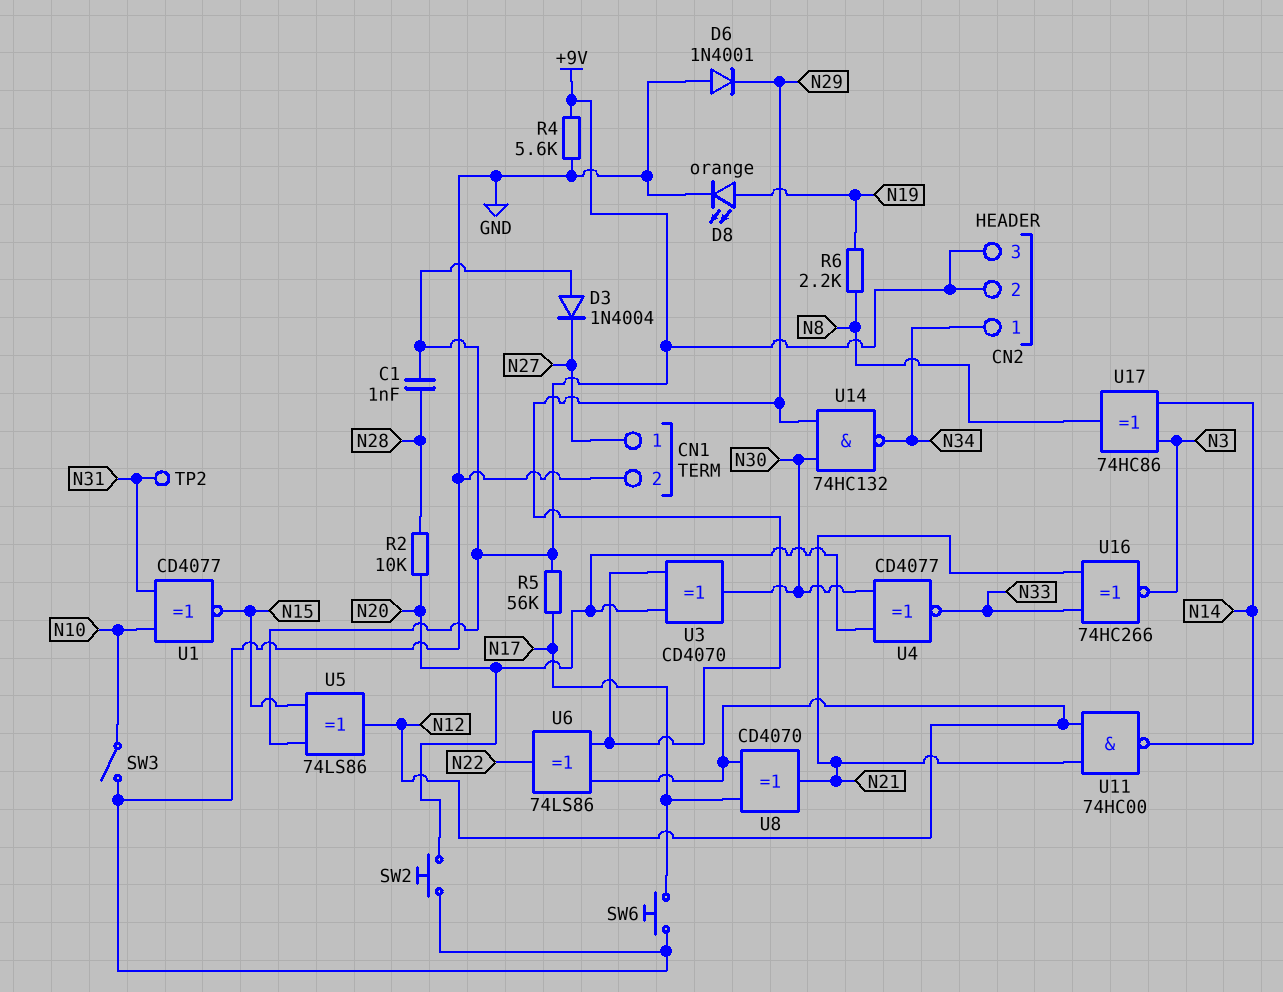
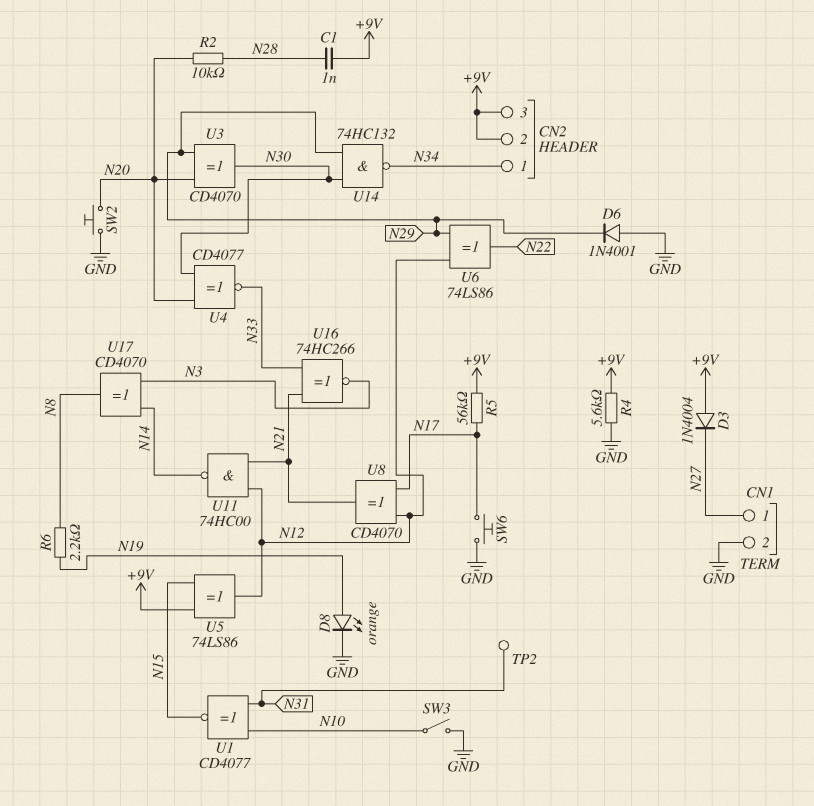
U17: XOR 74HC86 (in N3, in N14, out N8) -> XOR CD4070 (in N3, in N14, out N8)

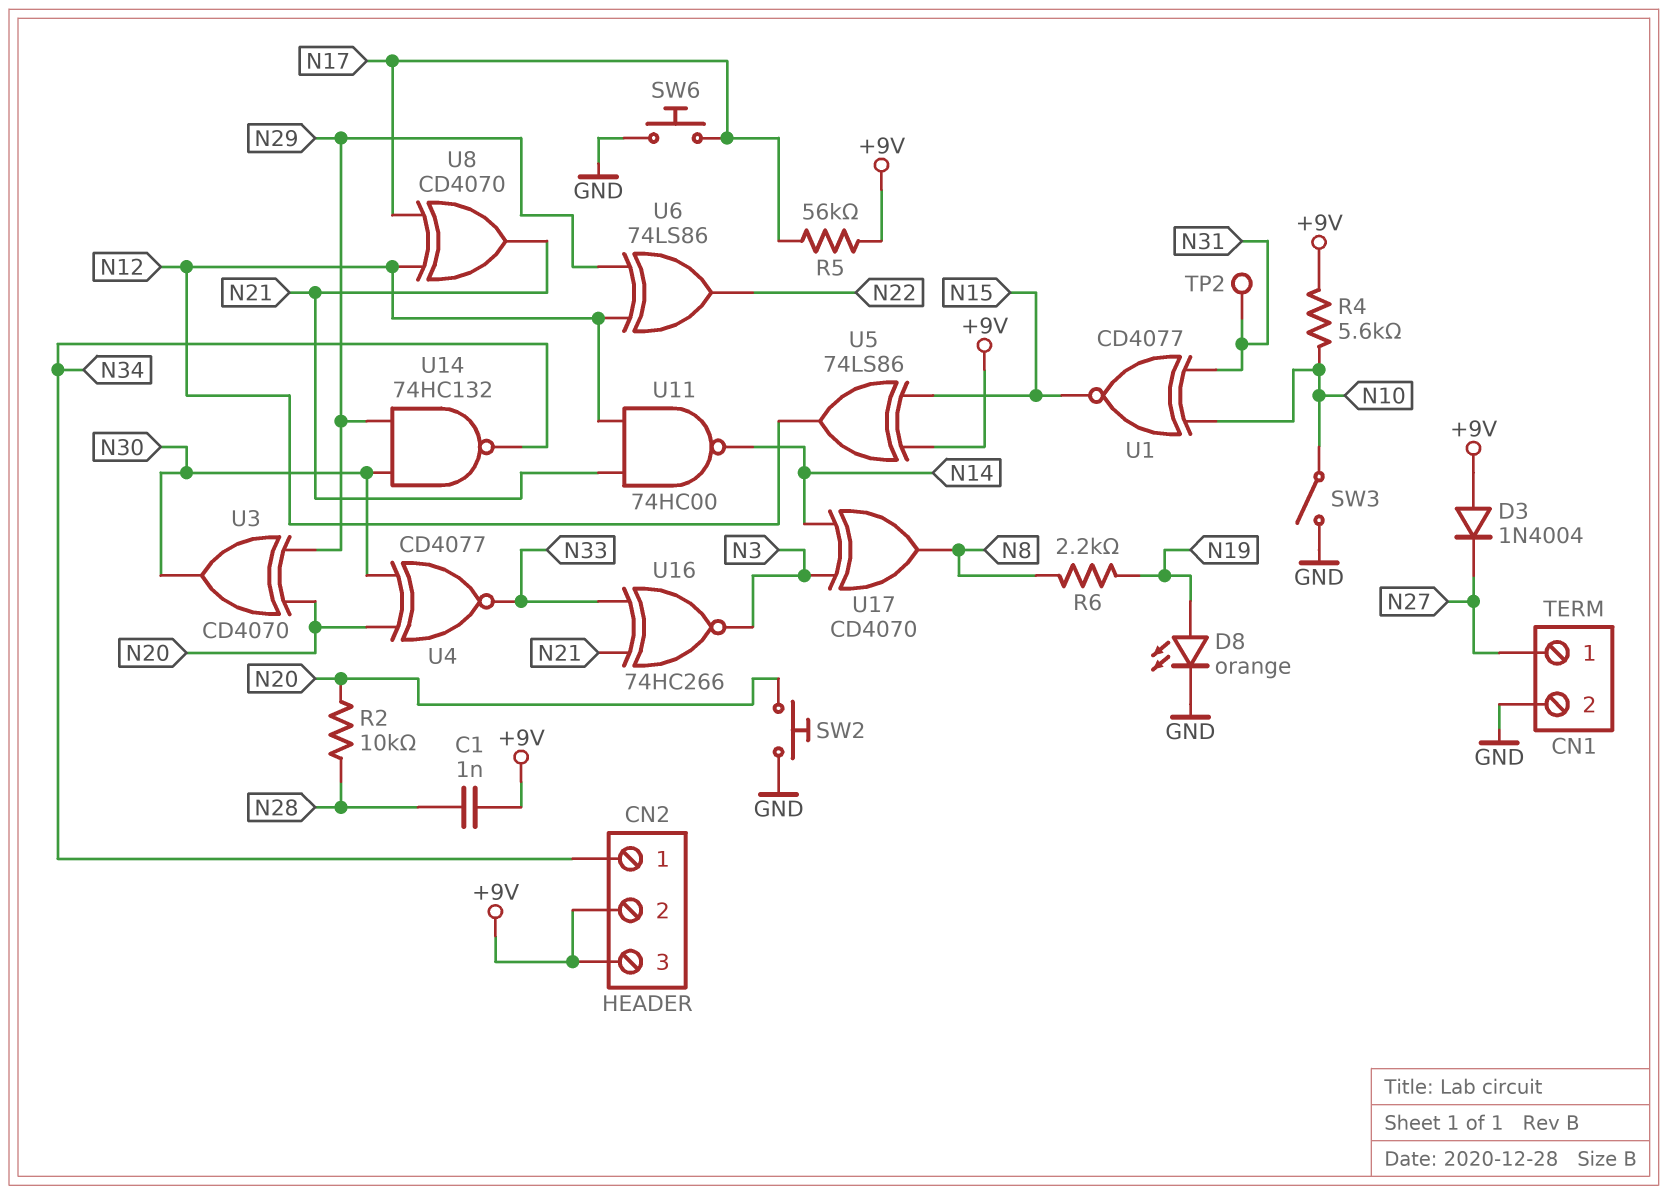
D6: diode 1N4001 (A GND, K N29) -> none
R4: 5.6k (+9V, GND) -> 5.6k (+9V, N10)

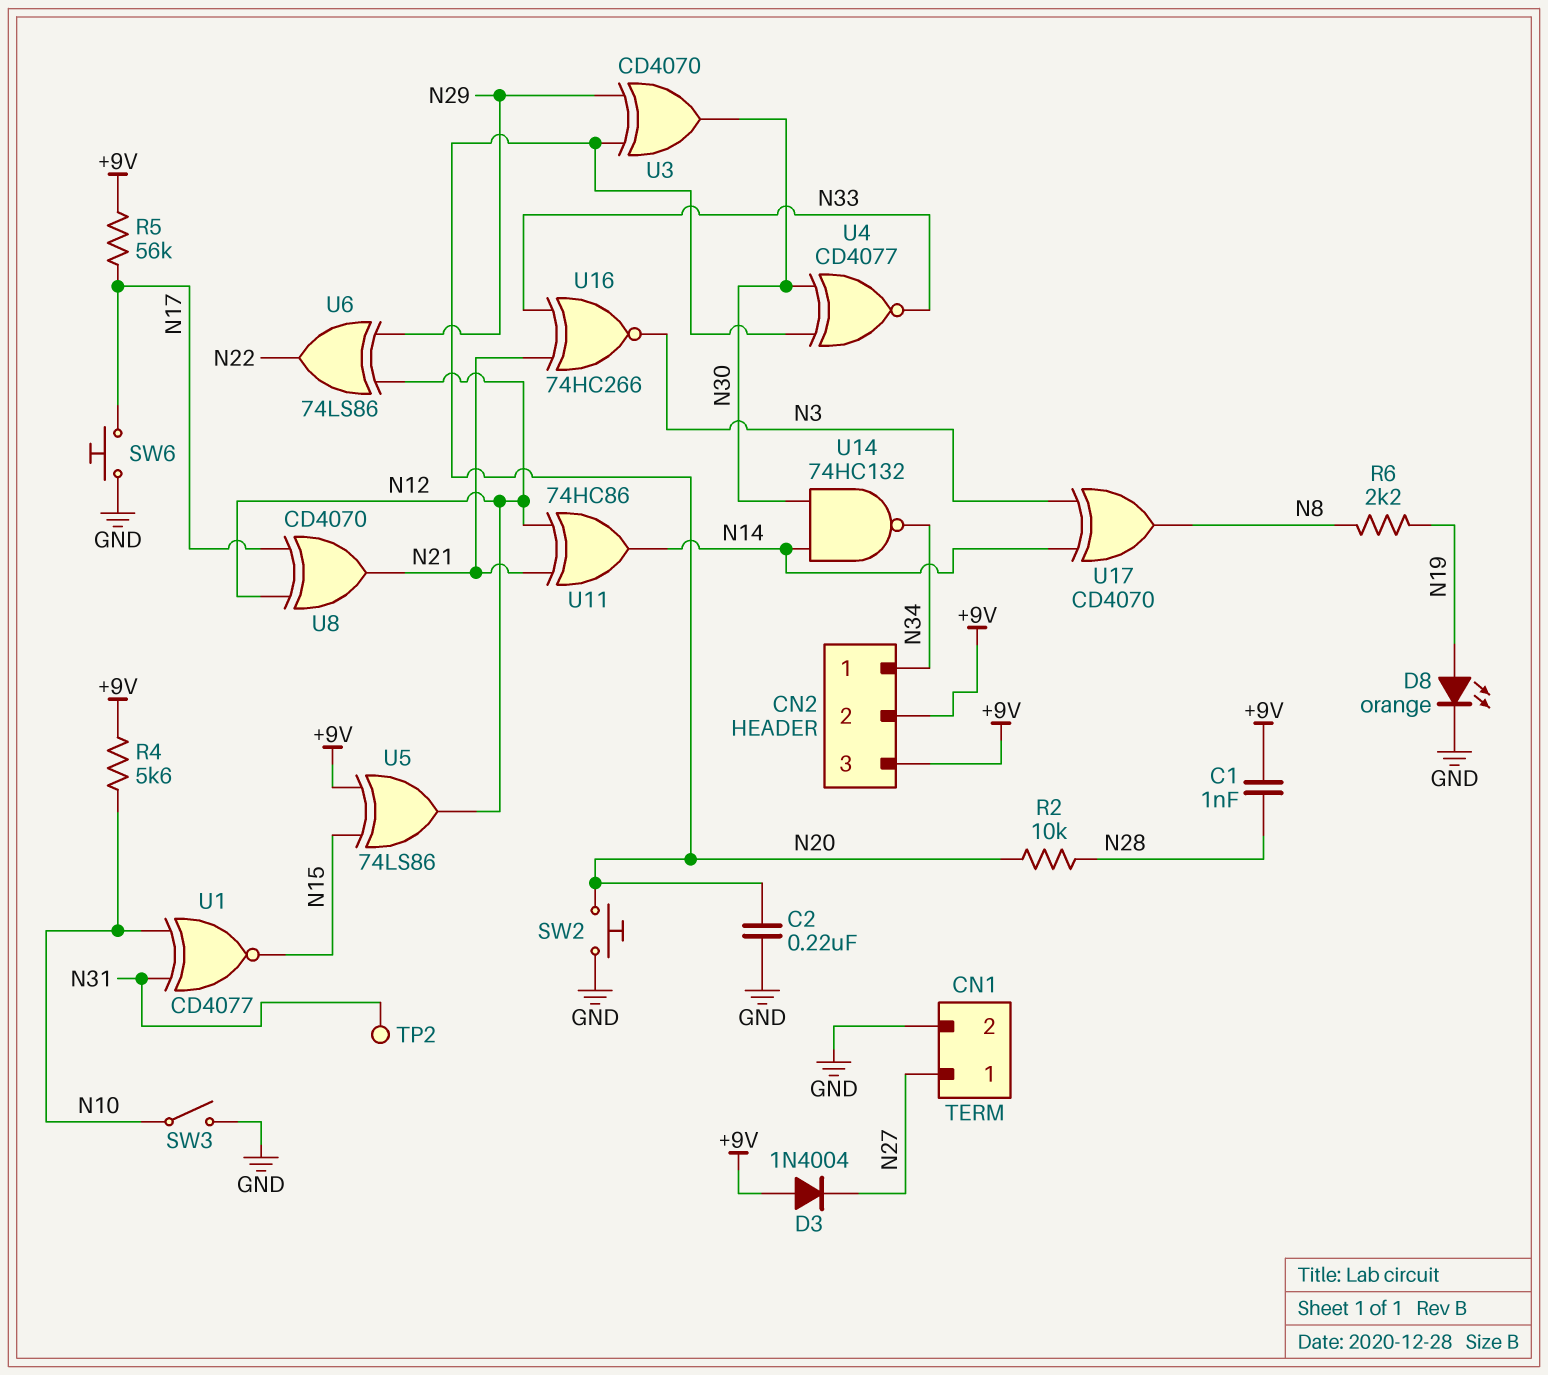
C2: none -> 220nF (GND, N20)
U11: NAND 74HC00 (in N12, in N21, out N14) -> XOR 74HC86 (in N12, in N21, out N14)
U14: NAND 74HC132 (in N29, in N30, out N34) -> NAND 74HC132 (in N14, in N30, out N34)

